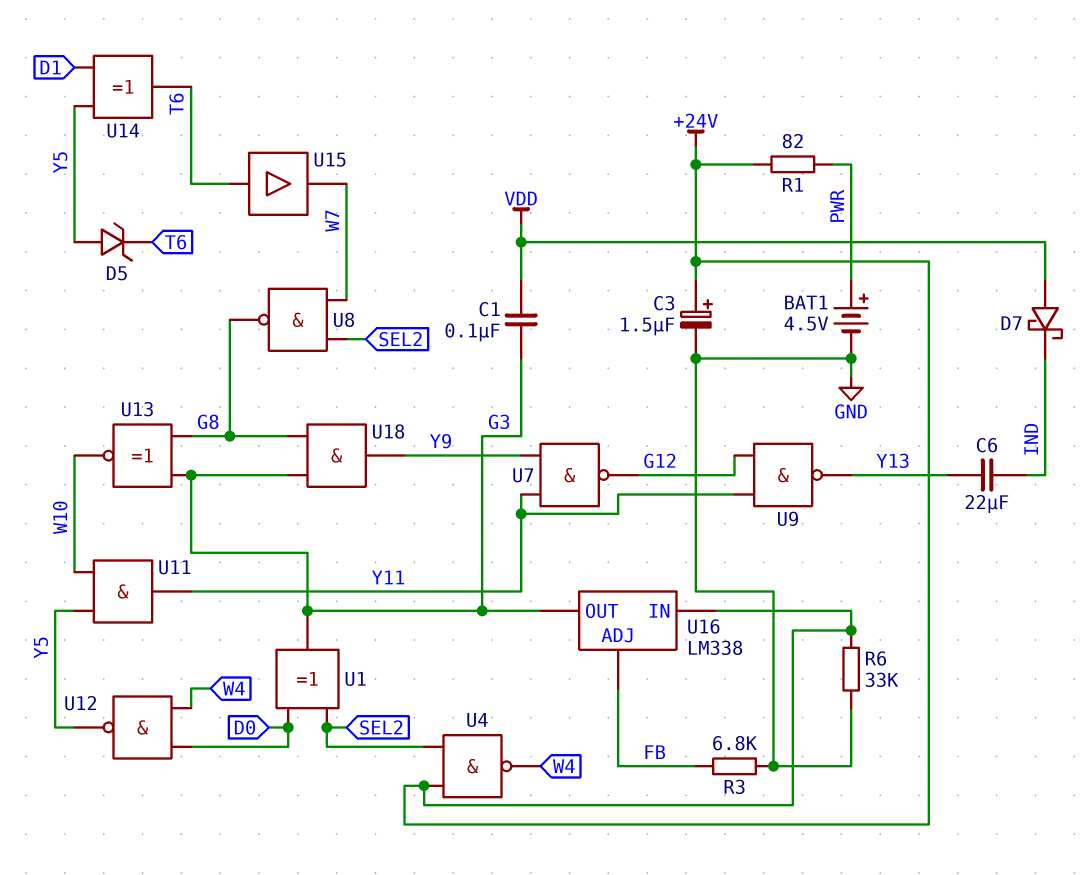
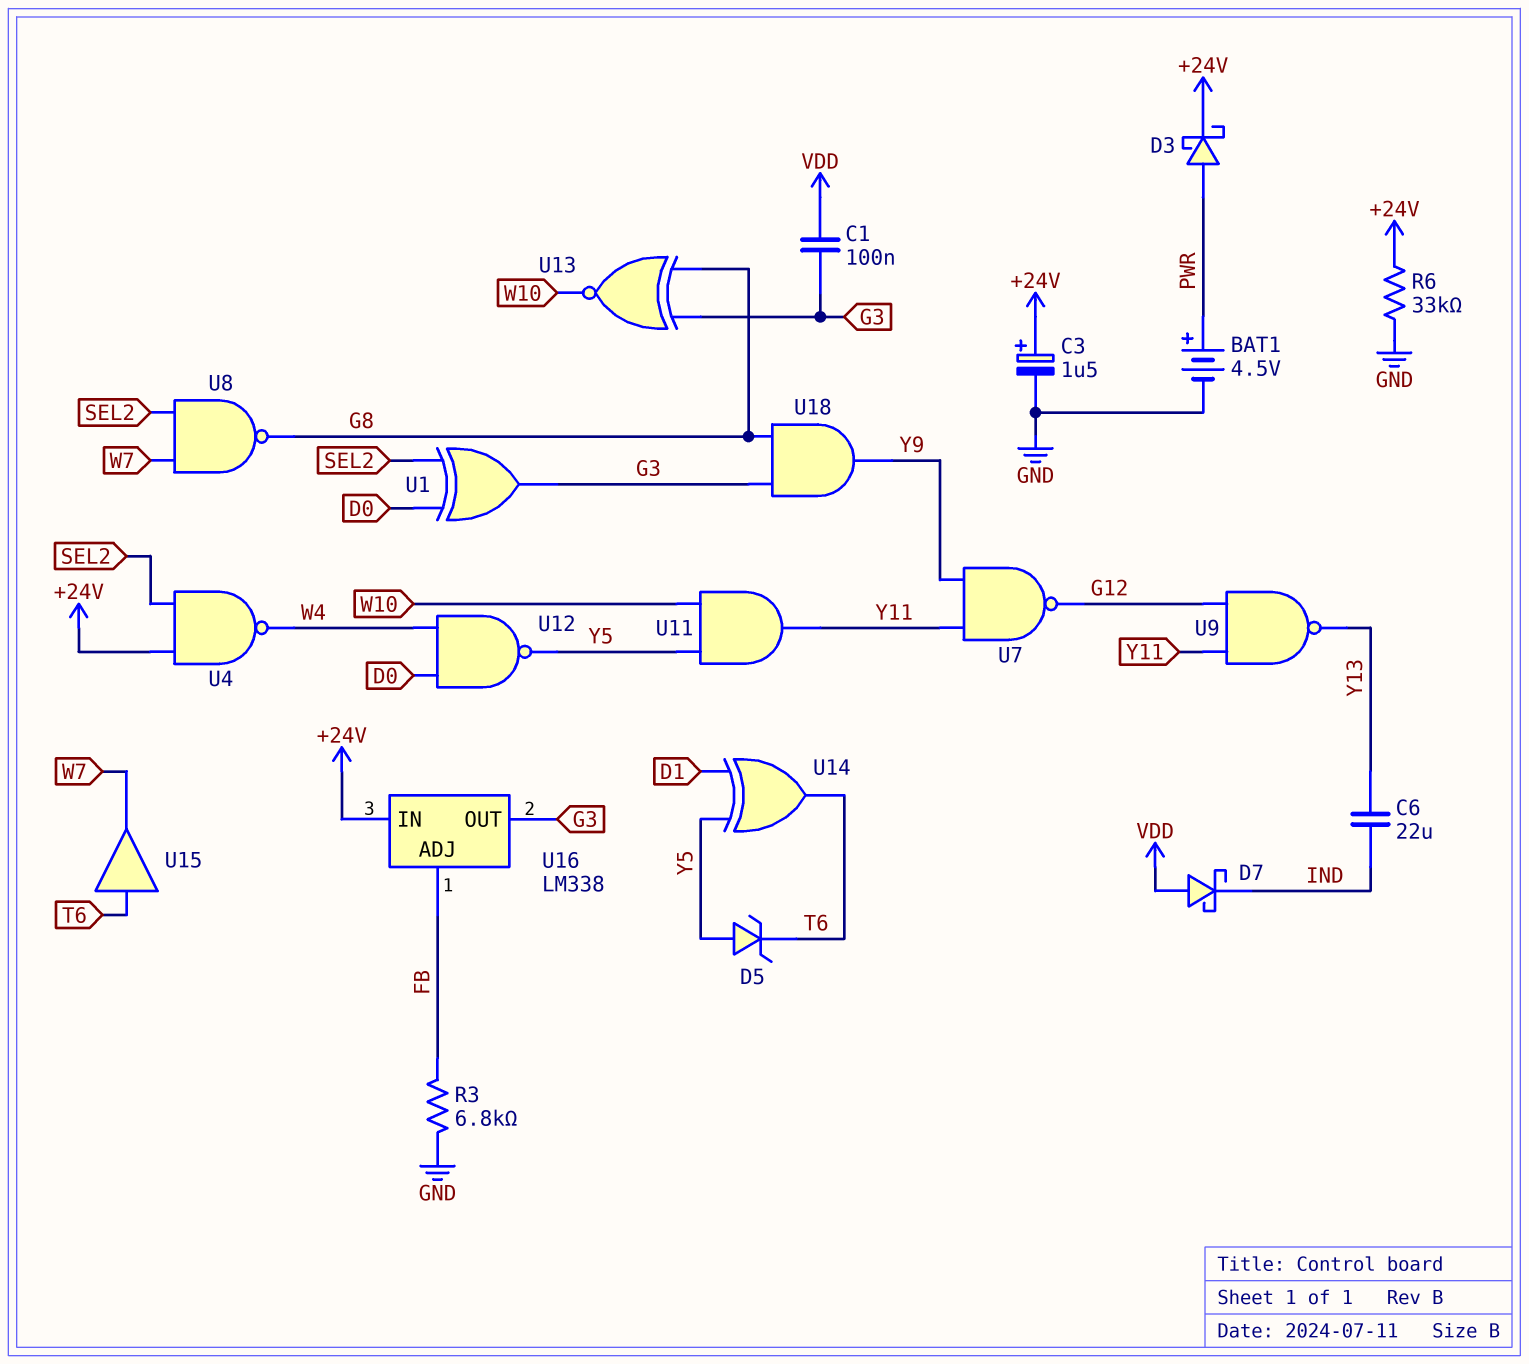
D3: none -> schottky (A PWR, K +24V)
R1: 82 (+24V, PWR) -> none

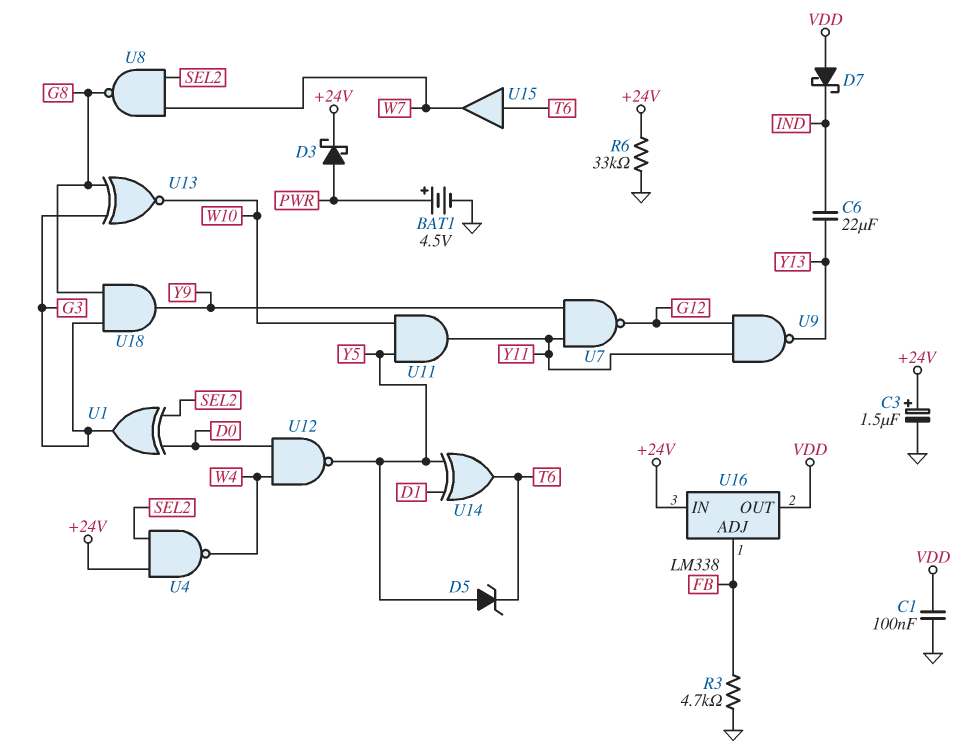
C1: 100nF (G3, VDD) -> 100nF (GND, VDD)
R3: 6.8k (FB, GND) -> 4.7k (FB, GND)
U16 pin OUT: G3 -> VDD

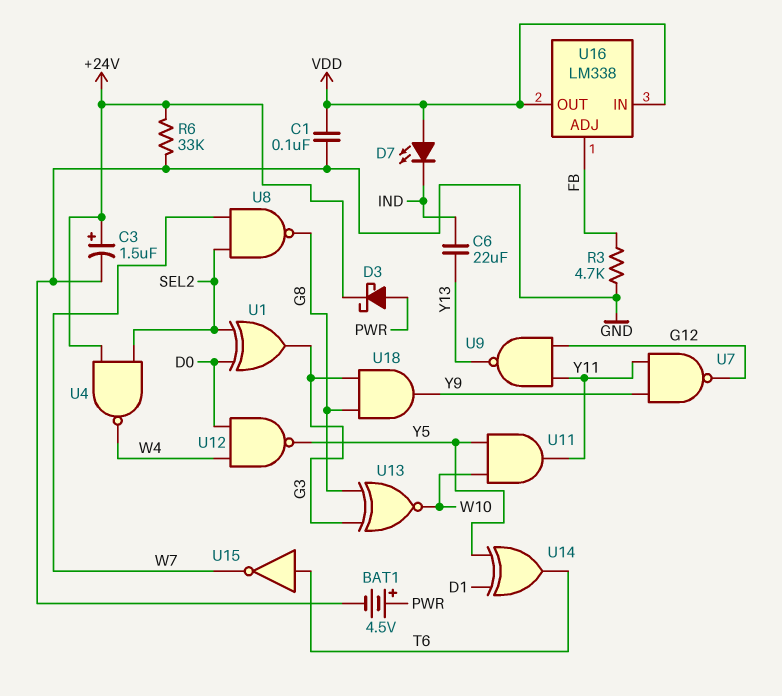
D5: zener (A Y5, K T6) -> none
D7: schottky (A VDD, K IND) -> LED (A VDD, K IND)
U15: buffer (in T6, out W7) -> NOT (in T6, out W7)
U16 pin IN: +24V -> VDD

